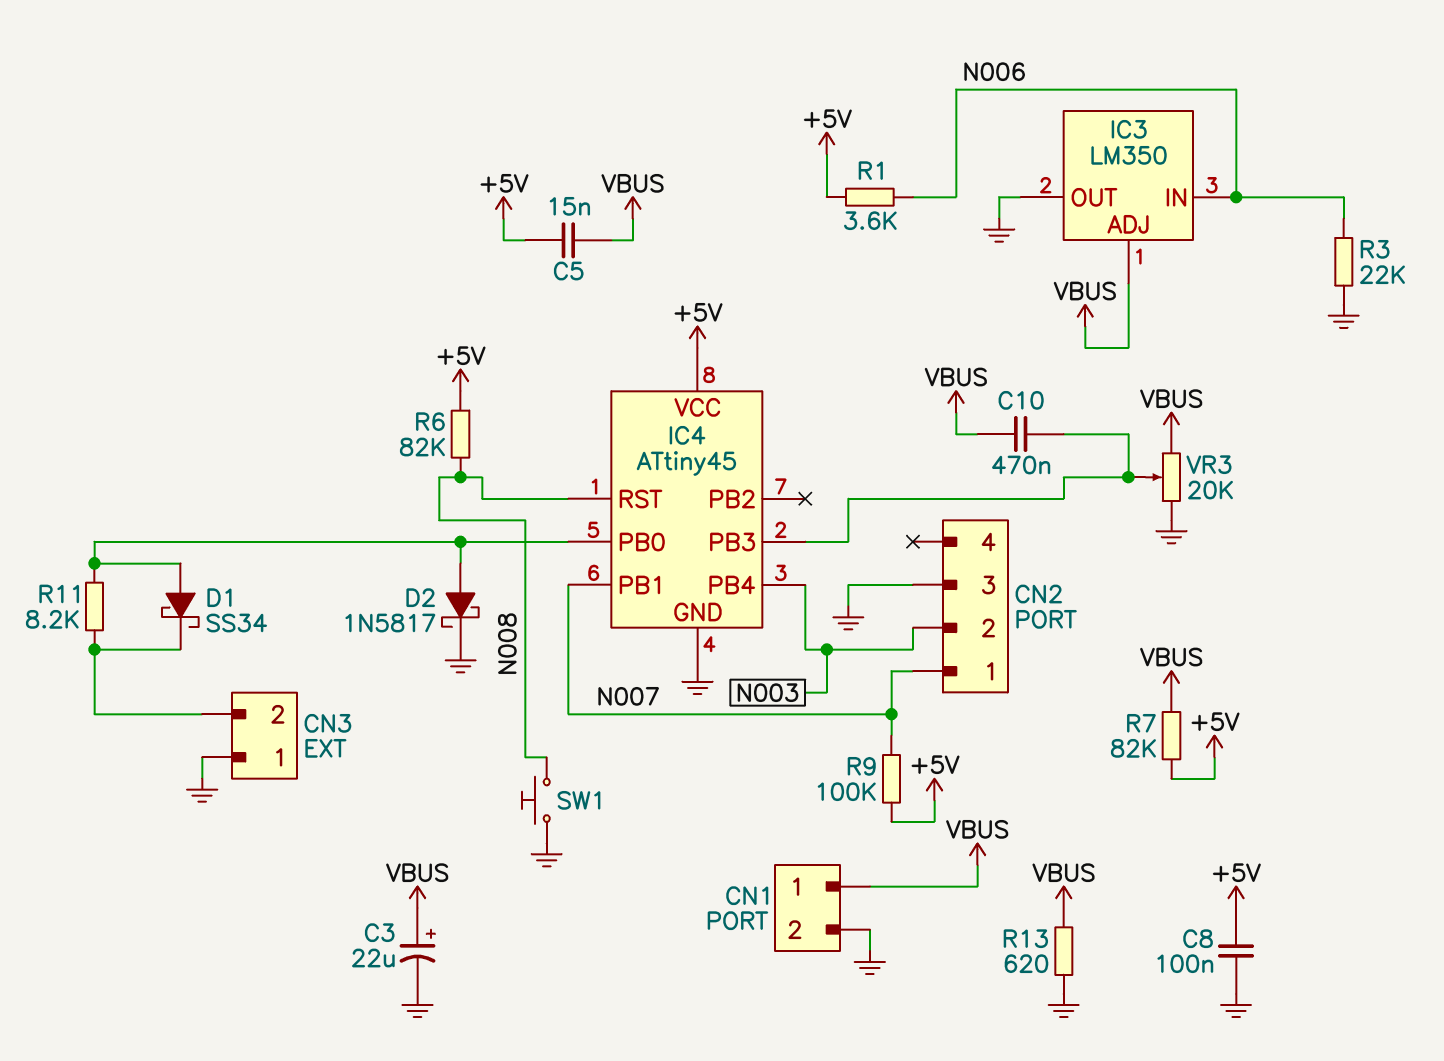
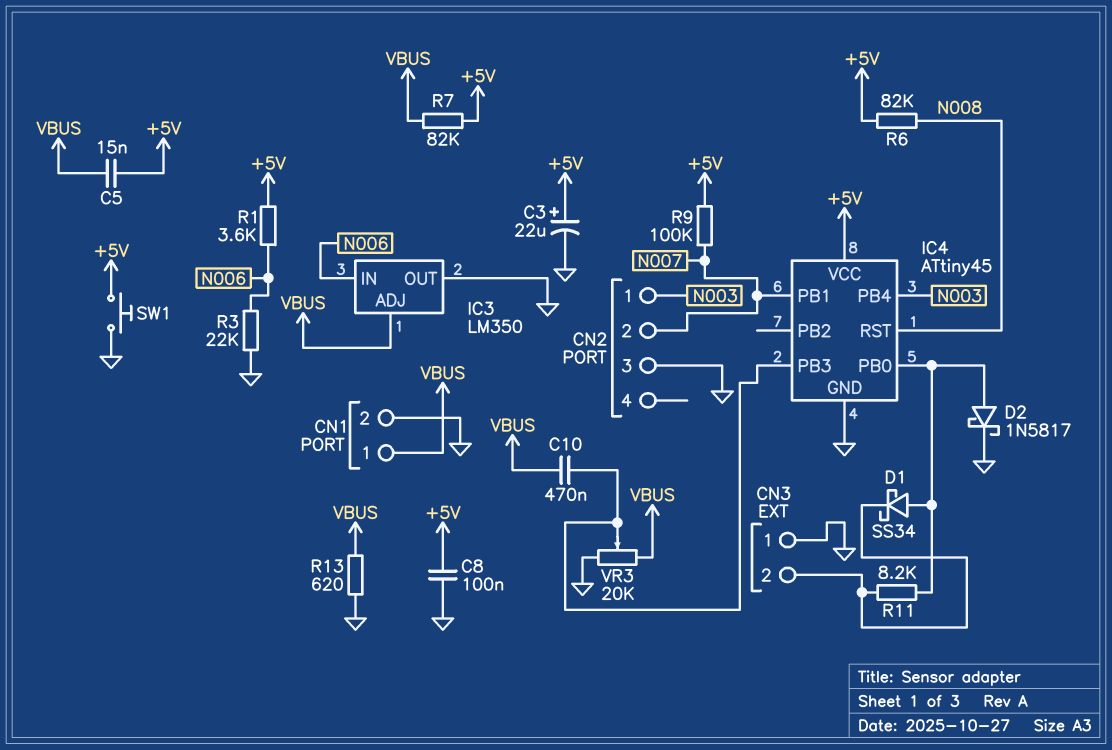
C3: 22uF (plus VBUS, minus GND) -> 22uF (plus +5V, minus GND)
CN2 pin 1: N007 -> N003
CN2 pin 2: N003 -> N007
SW1: button (GND, N008) -> button (+5V, GND)

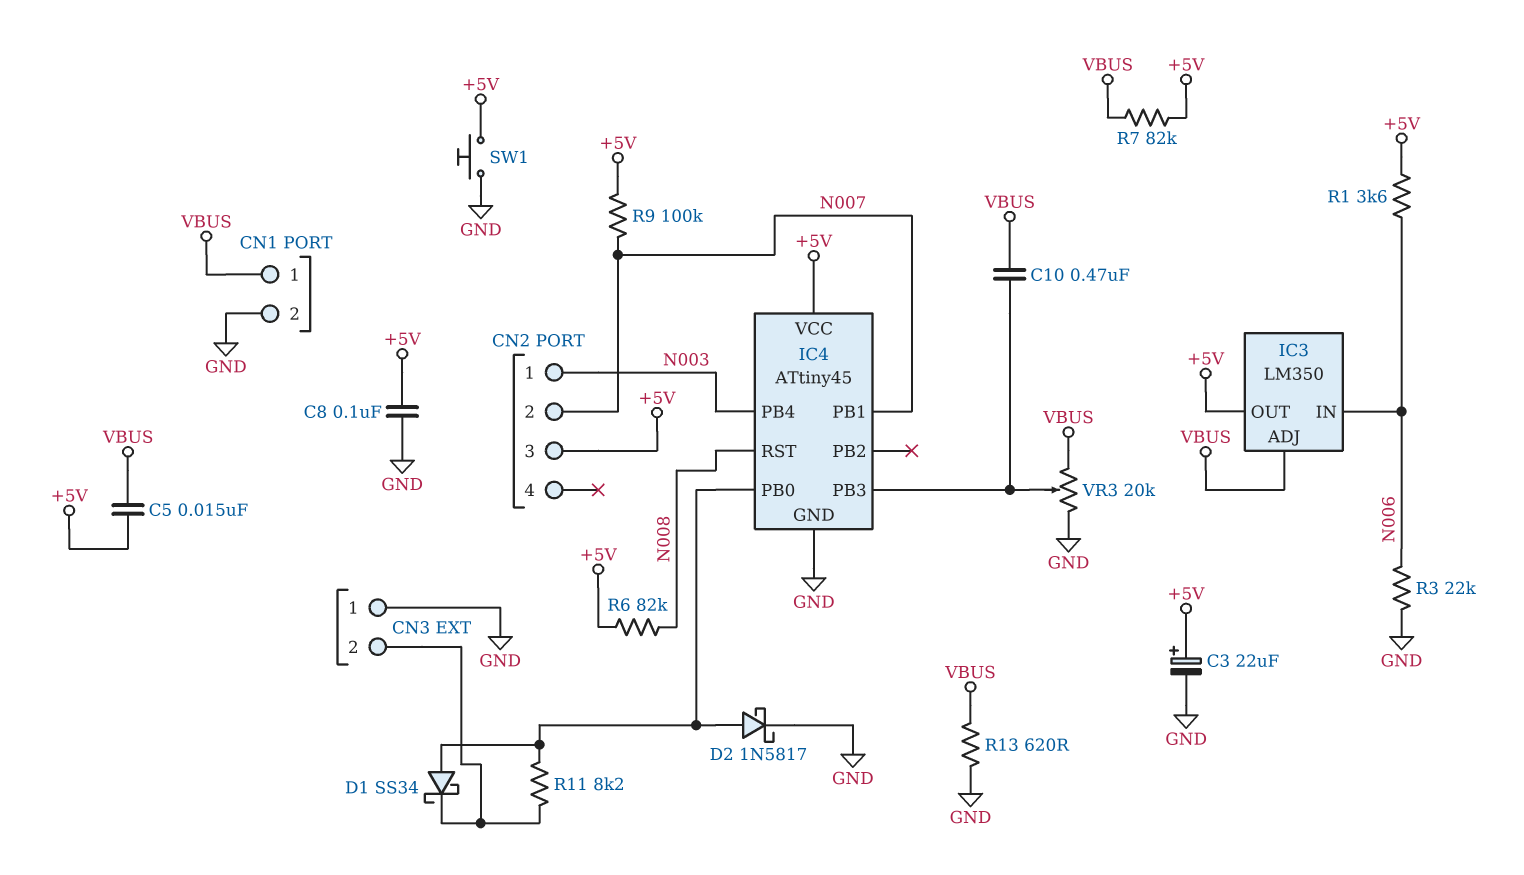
CN2 pin 3: GND -> +5V
IC3 pin OUT: GND -> +5V

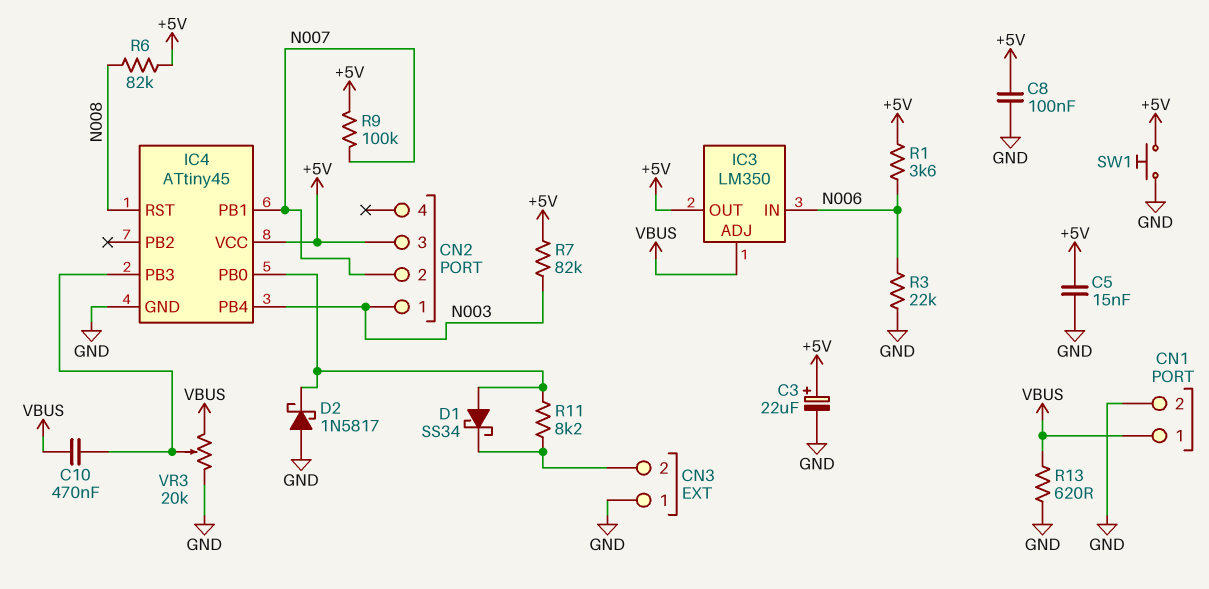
C5: 15nF (+5V, VBUS) -> 15nF (+5V, GND)
D2: schottky 1N5817 (A IC4/PB0, K GND) -> schottky 1N5817 (A GND, K IC4/PB0)
R7: 82k (+5V, VBUS) -> 82k (+5V, N003)

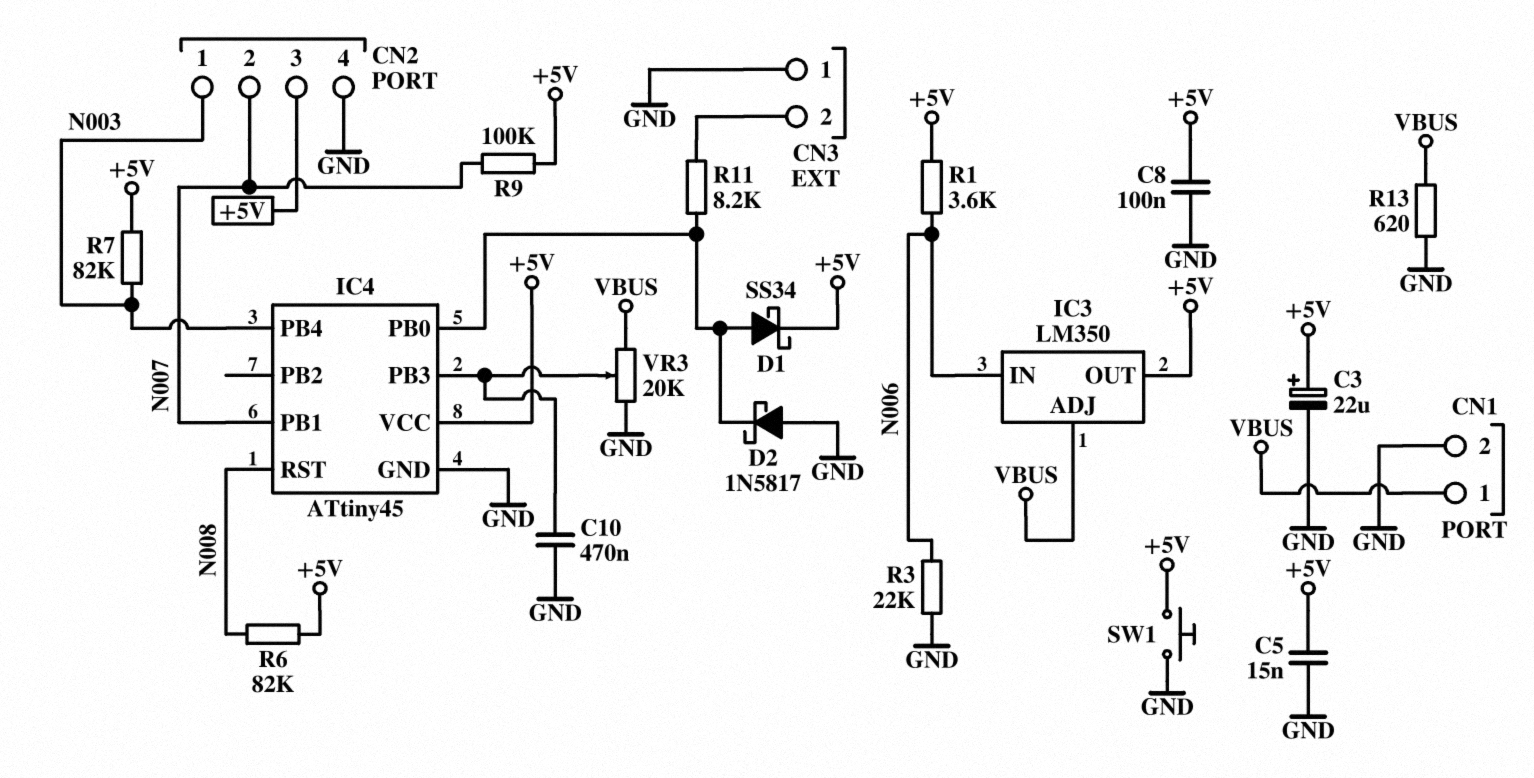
C10: 470nF (IC4/PB3, VBUS) -> 470nF (GND, IC4/PB3)
CN2 pin 4: none -> GND
D1: schottky SS34 (A IC4/PB0, K CN3/2) -> schottky SS34 (A IC4/PB0, K +5V)

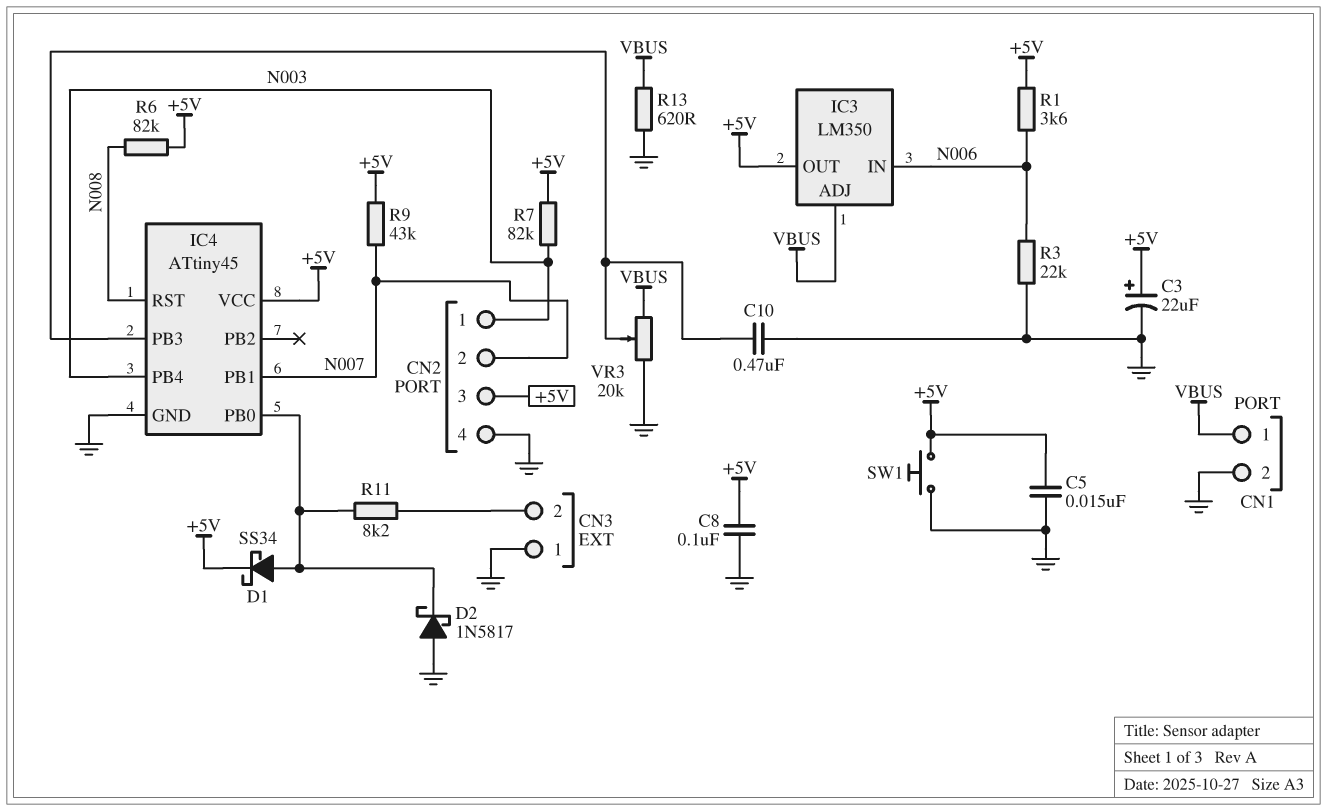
R9: 100k (+5V, N007) -> 43k (+5V, N007)

